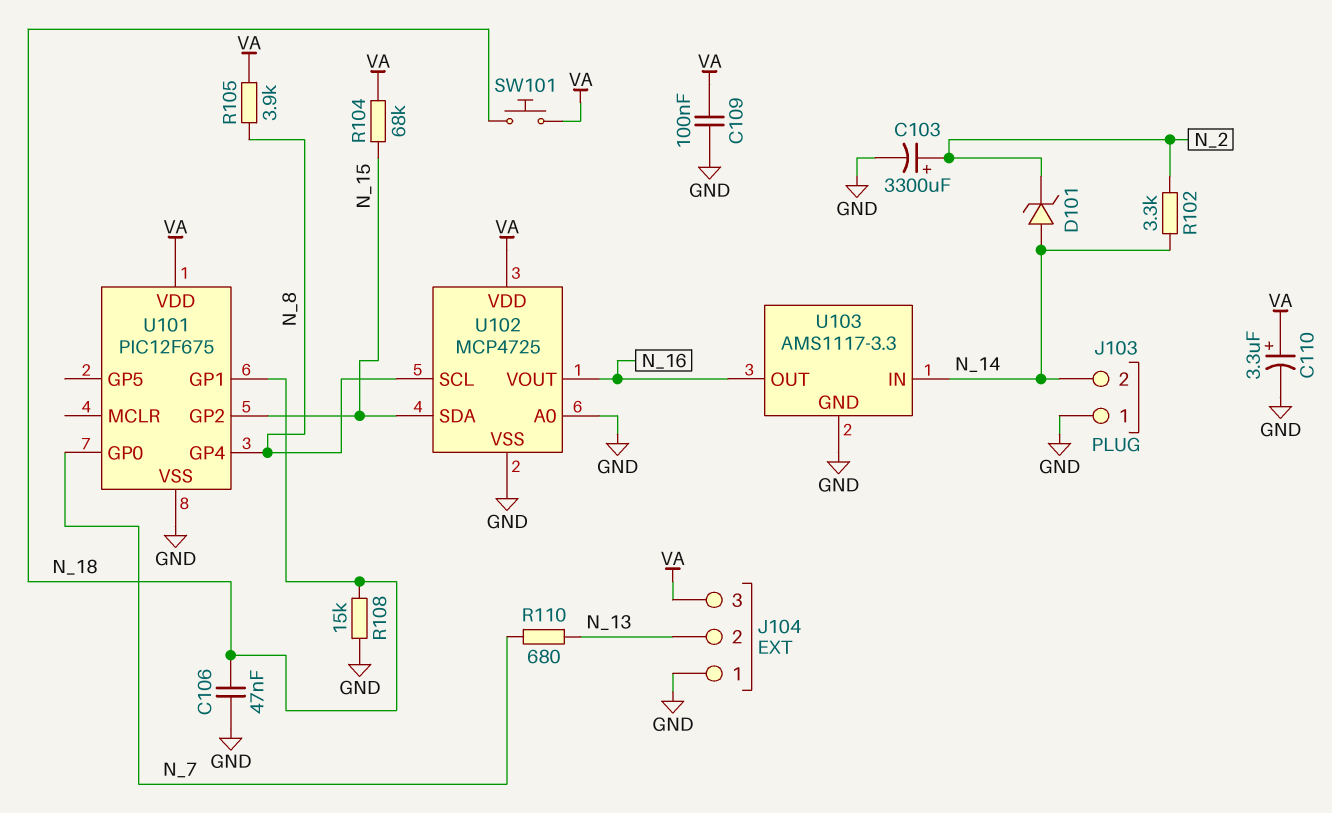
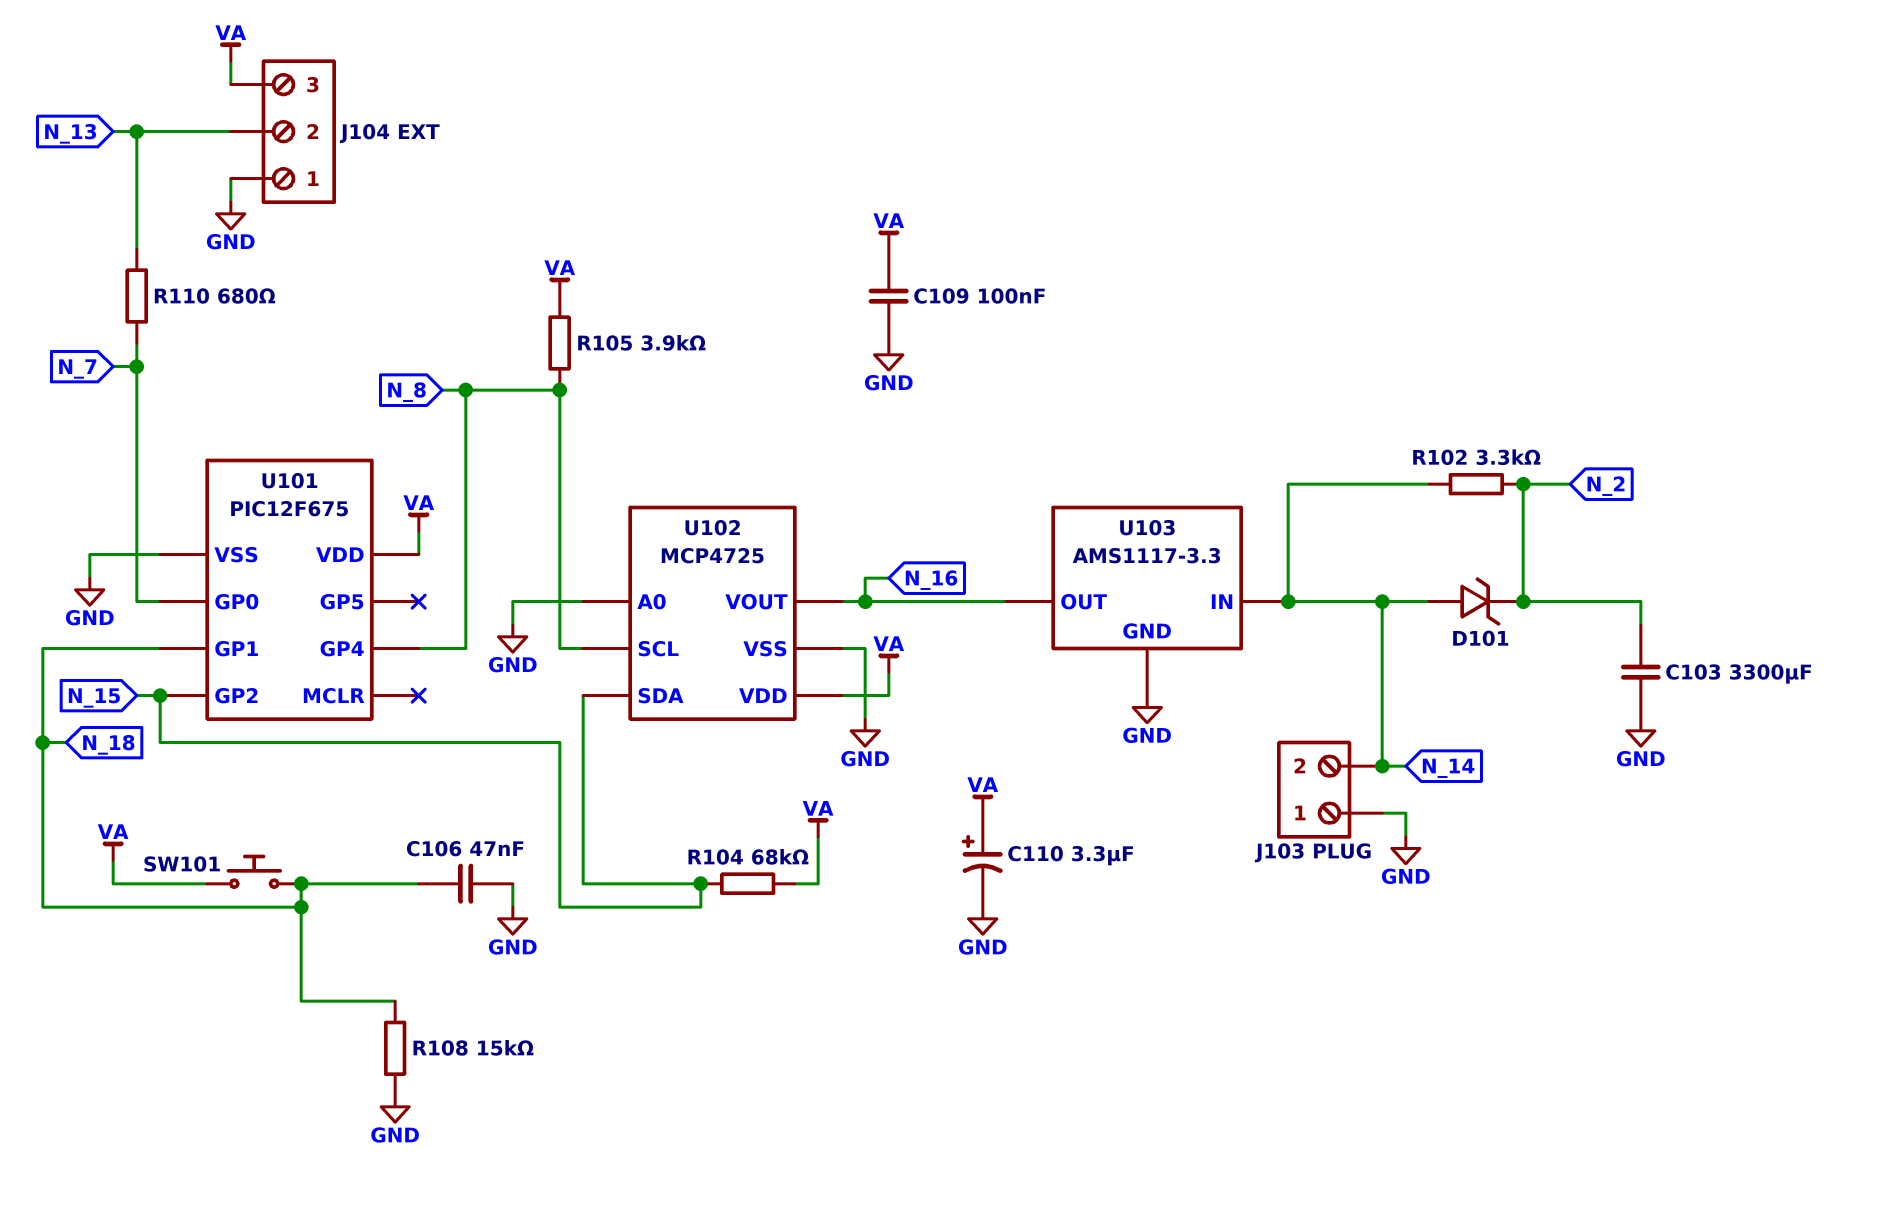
C103: 3300uF (plus N_2, minus GND) -> 3300uF (GND, N_2)

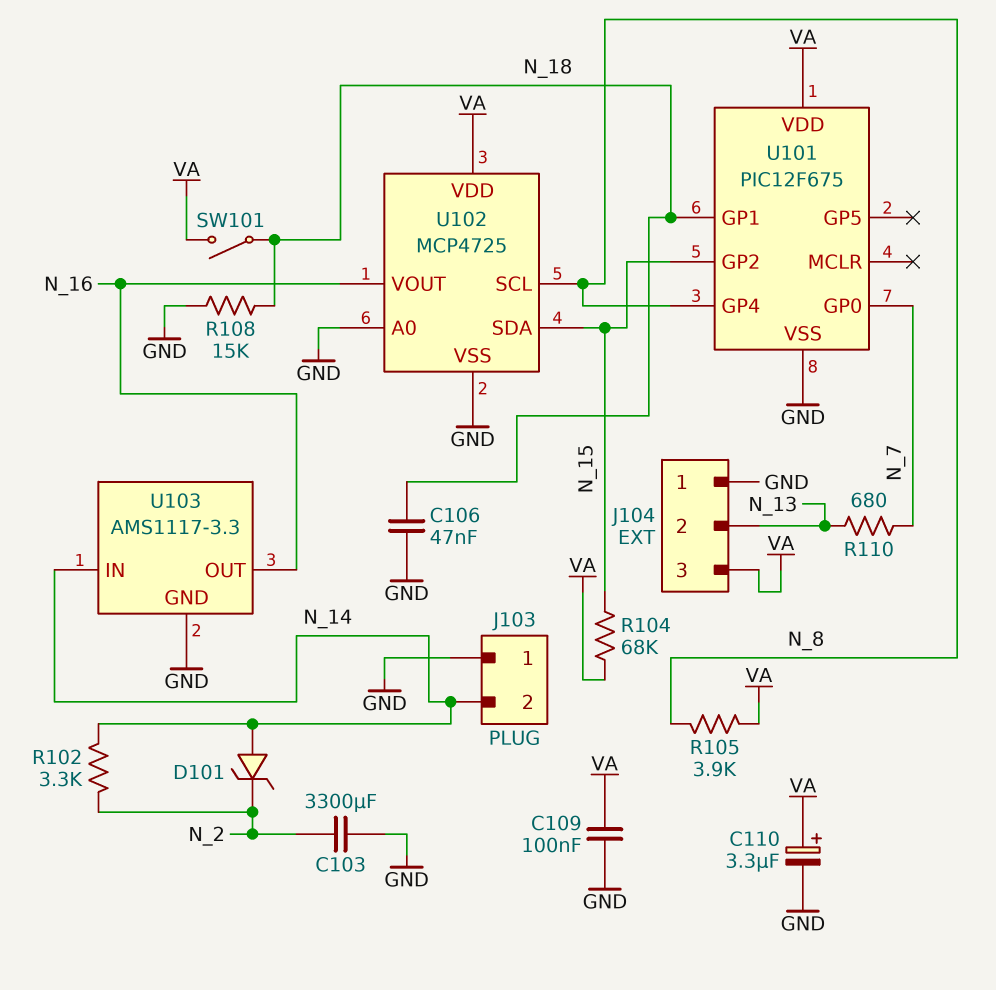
SW101: button (N_18, VA) -> switch (N_18, VA)

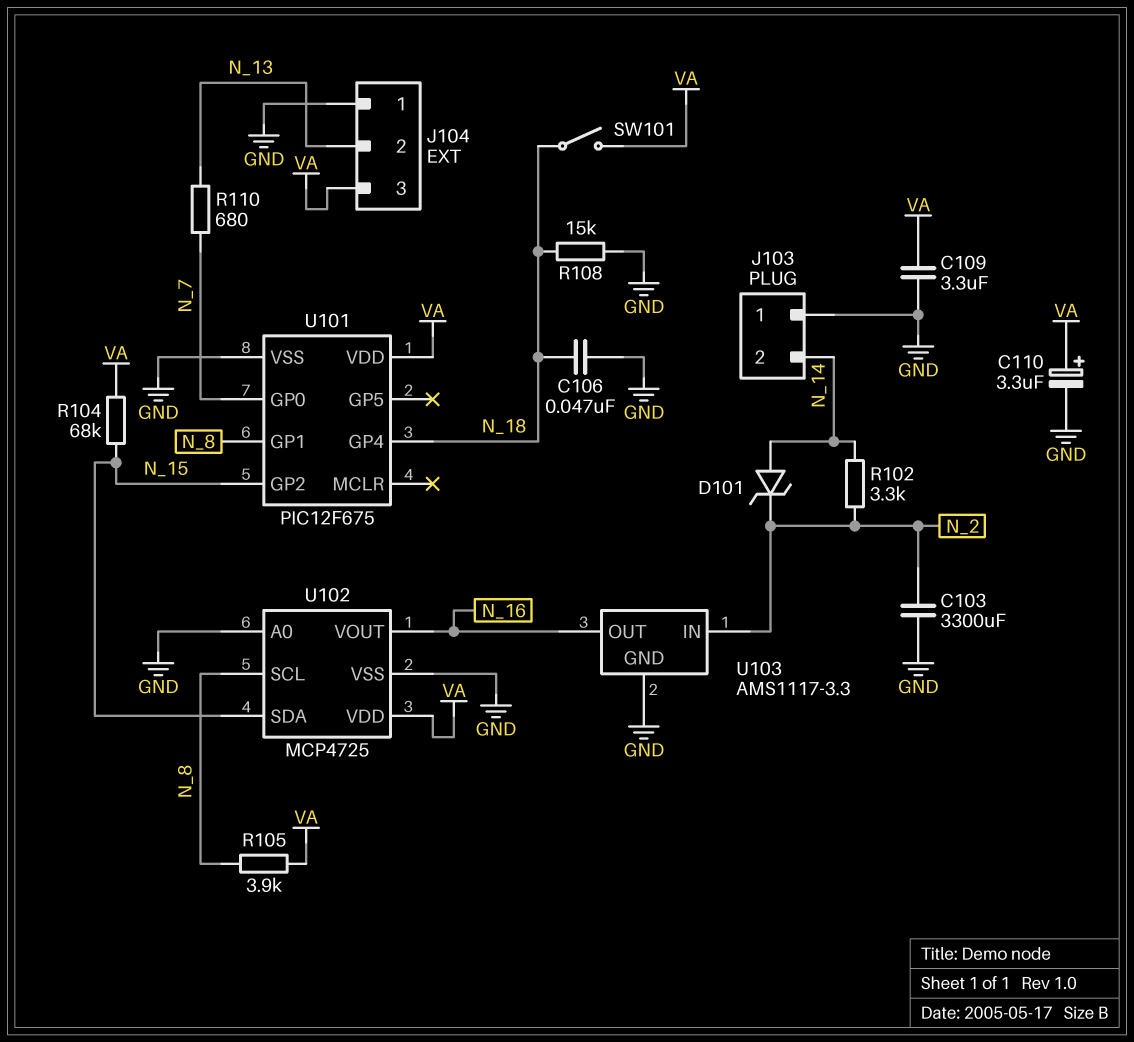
C109: 100nF (GND, VA) -> 3.3uF (GND, VA)
U101 pin GP1: N_18 -> N_8
U101 pin GP4: N_8 -> N_18
U103 pin IN: N_14 -> N_2

